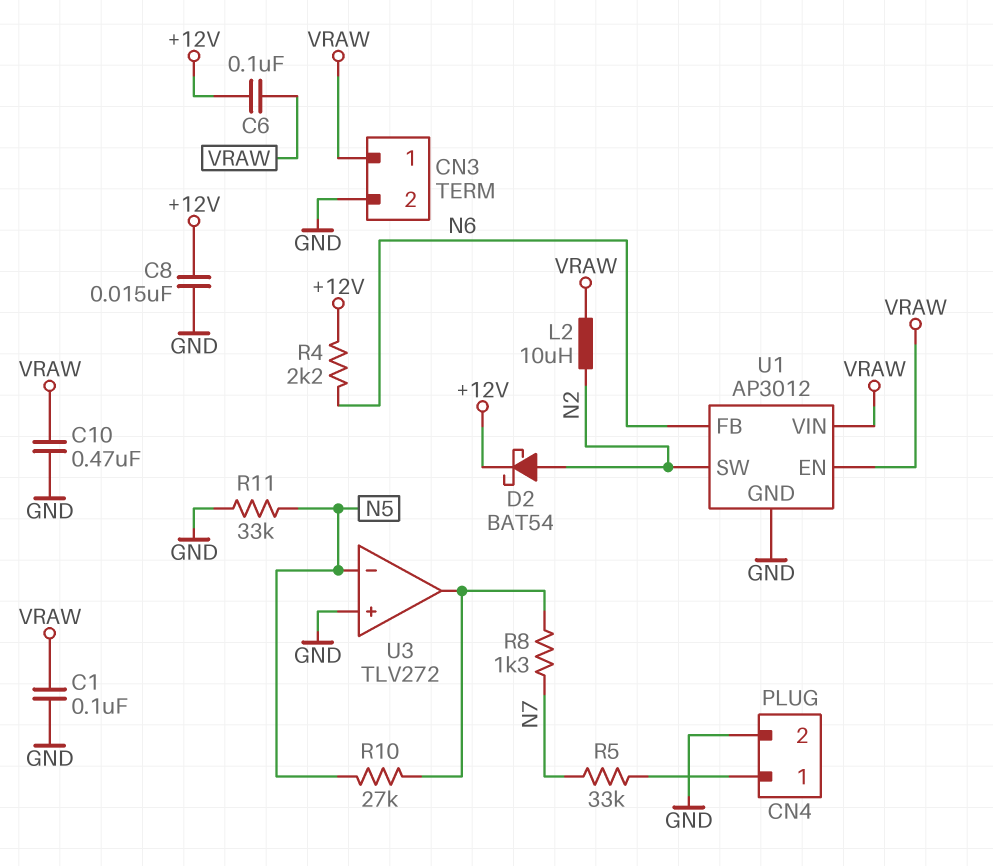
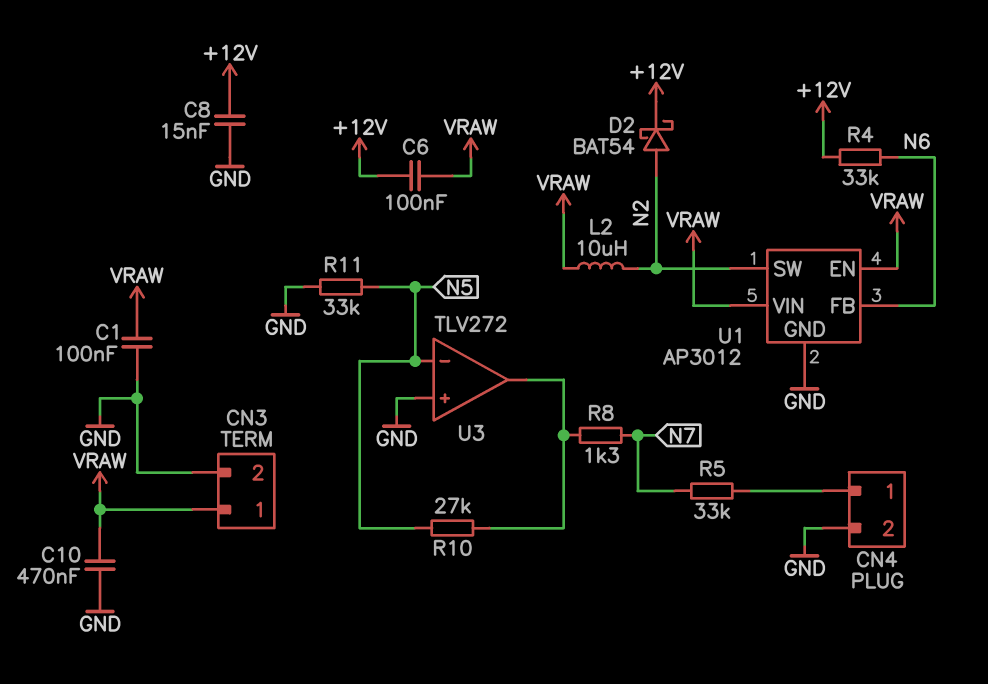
R4: 2.2k (+12V, N6) -> 33k (+12V, N6)

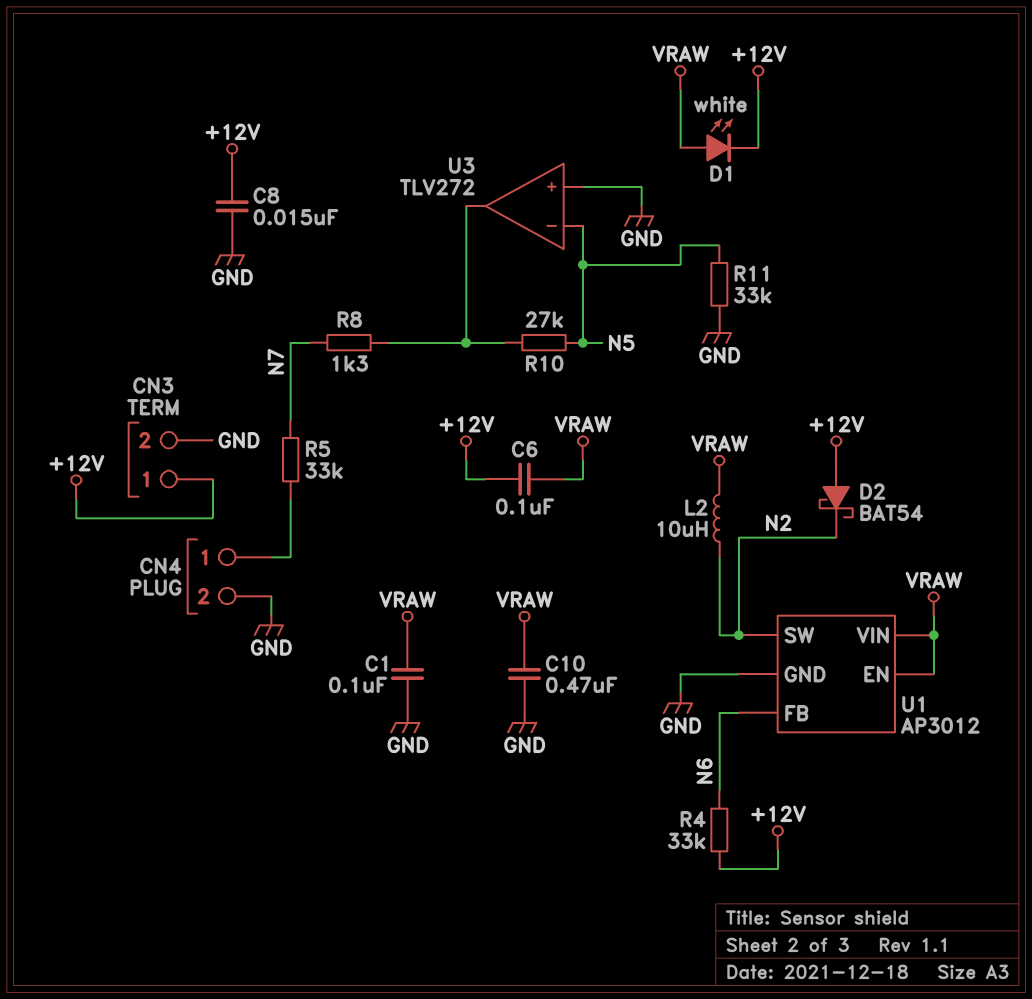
CN3 pin 1: VRAW -> +12V
D1: none -> LED white (A VRAW, K +12V)
D2: schottky BAT54 (A N2, K +12V) -> schottky BAT54 (A +12V, K N2)

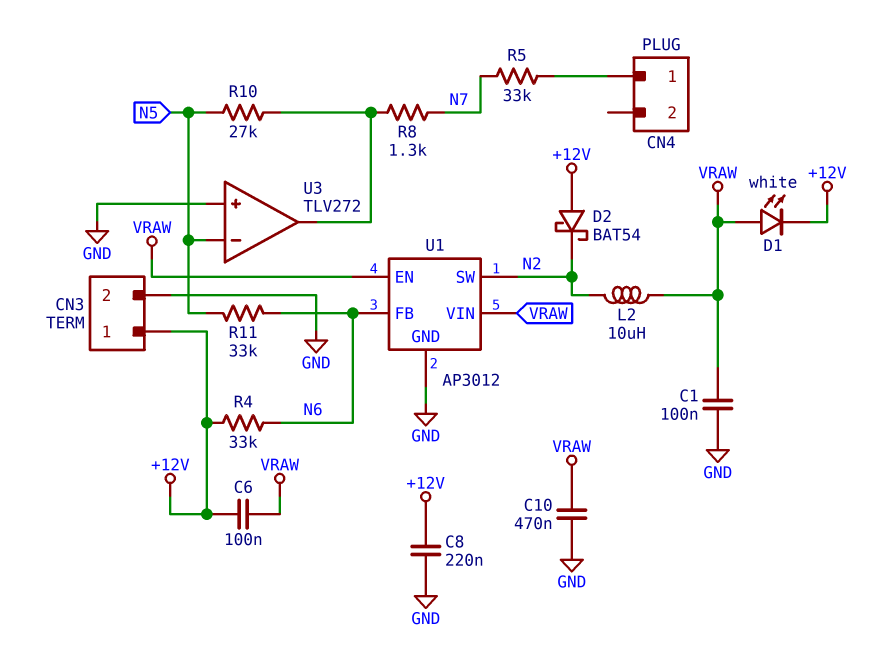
C8: 15nF (+12V, GND) -> 220nF (+12V, GND)
CN4 pin 2: GND -> none
R11: 33k (GND, N5) -> 33k (N5, N6)

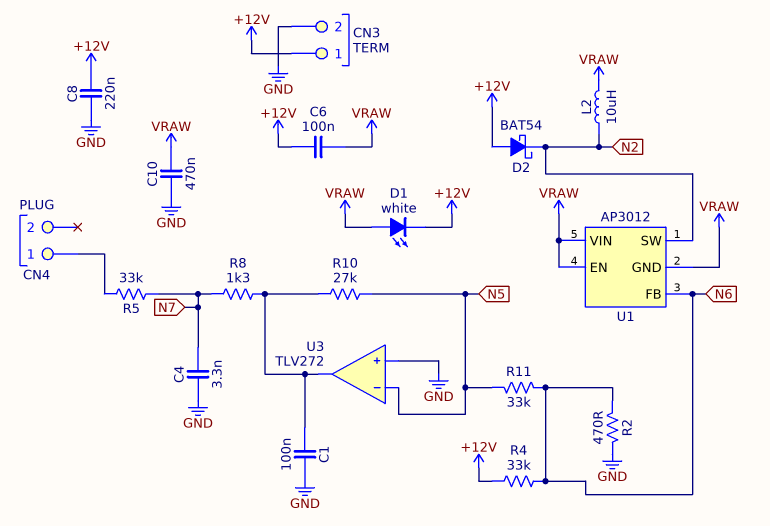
C1: 100nF (GND, VRAW) -> 100nF (GND, U3/out)
C4: none -> 3.3nF (GND, N7)
R2: none -> 470 (GND, N6)
U1 pin GND: GND -> VRAW

